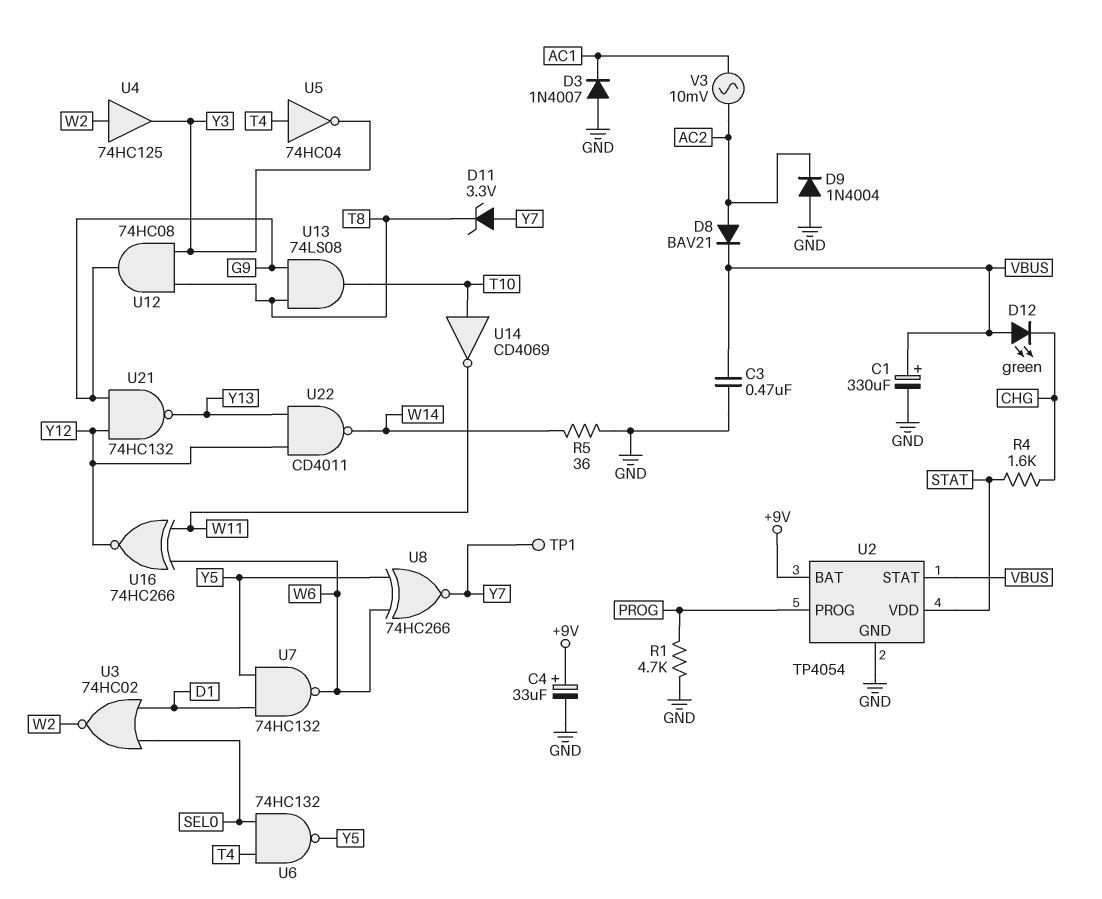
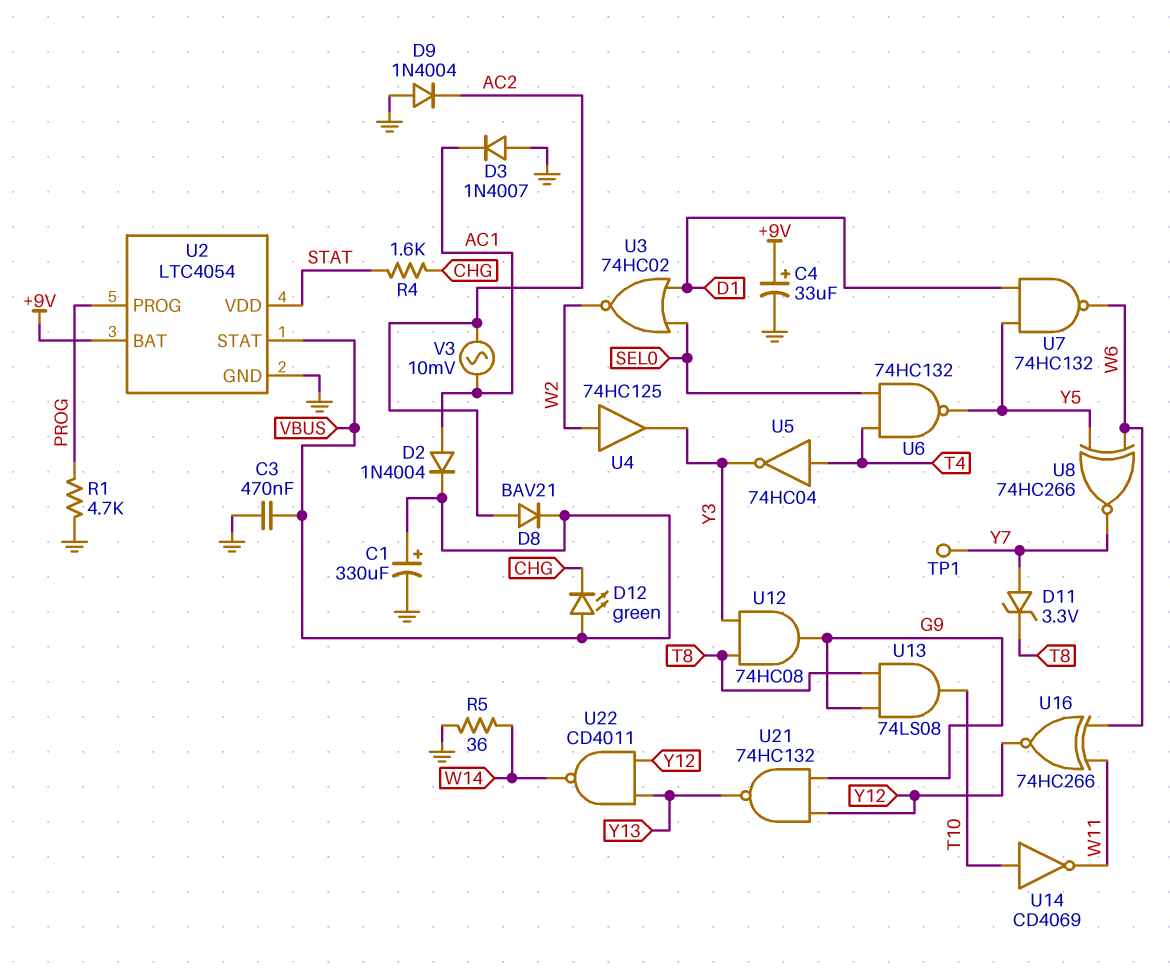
D2: none -> diode 1N4004 (A AC1, K VBUS)
U2: TP4054 -> LTC4054

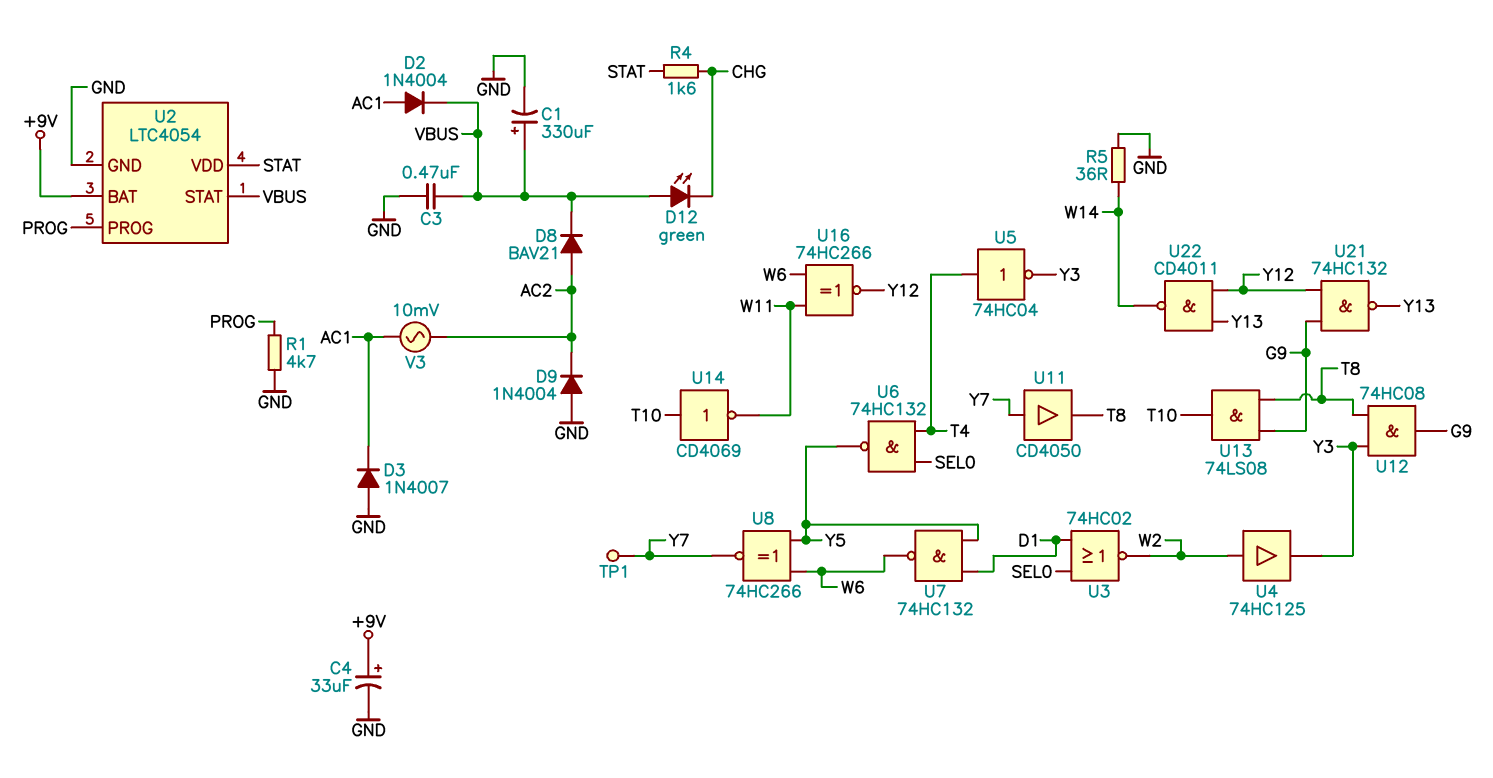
D11: zener 3.3V (A Y7, K T8) -> none
U11: none -> buffer CD4050 (in Y7, out T8)

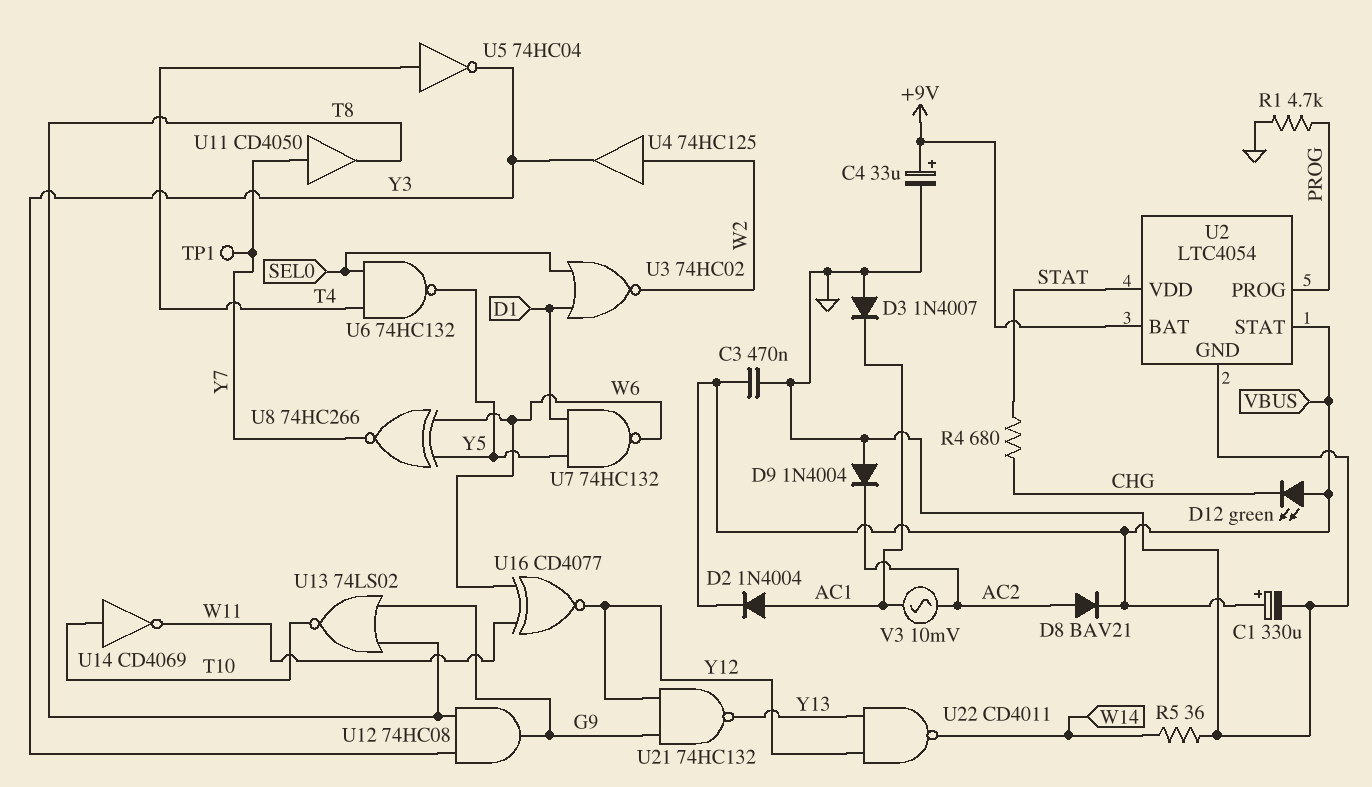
R4: 1.6k (CHG, STAT) -> 680 (CHG, STAT)
U13: AND 74LS08 (in G9, in T8, out T10) -> NOR 74LS02 (in G9, in T8, out T10)
U16: XNOR 74HC266 (in W6, in W11, out Y12) -> XNOR CD4077 (in W6, in W11, out Y12)

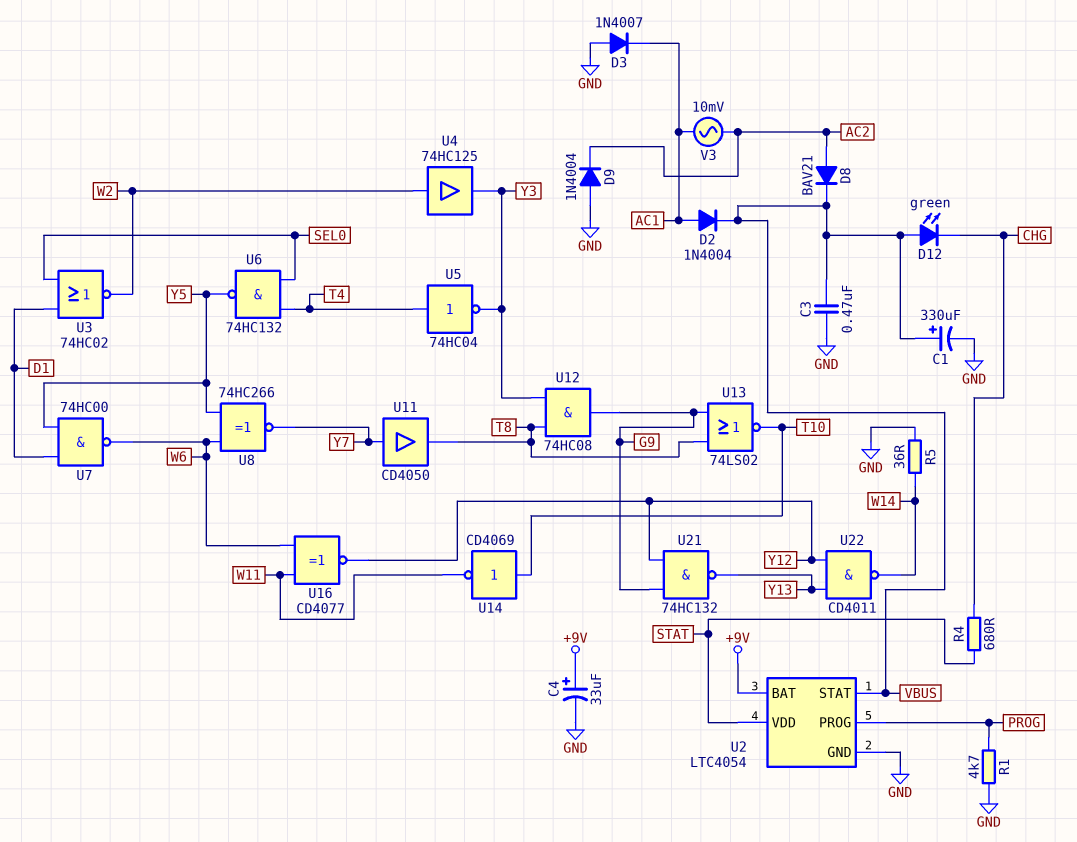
TP1: test point (Y7) -> none
U7: NAND 74HC132 (in D1, in Y5, out W6) -> NAND 74HC00 (in D1, in Y5, out W6)

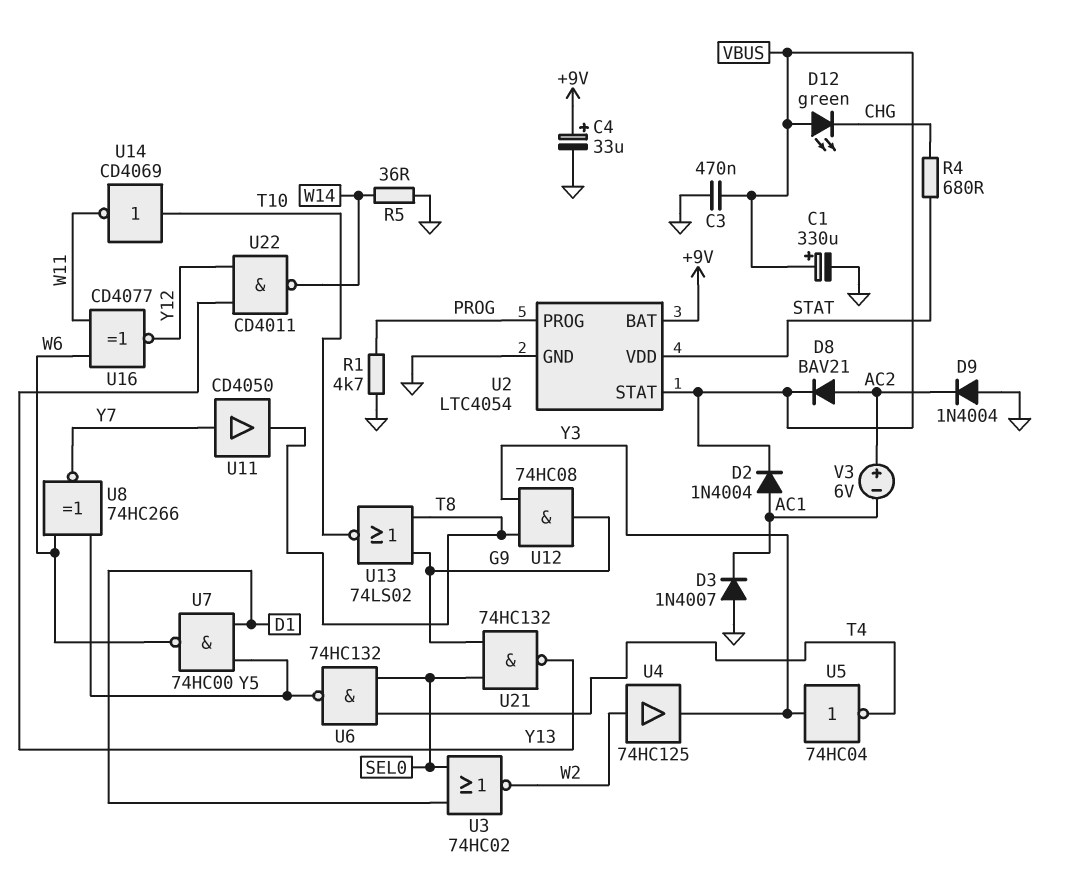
U5: NOT 74HC04 (in T4, out Y3) -> NOT 74HC04 (in Y3, out T4)
U21: NAND 74HC132 (in G9, in Y12, out Y13) -> NAND 74HC132 (in G9, in SEL0, out Y13)
V3: AC 10mV (AC1, AC2) -> 6V (plus AC2, minus AC1)

